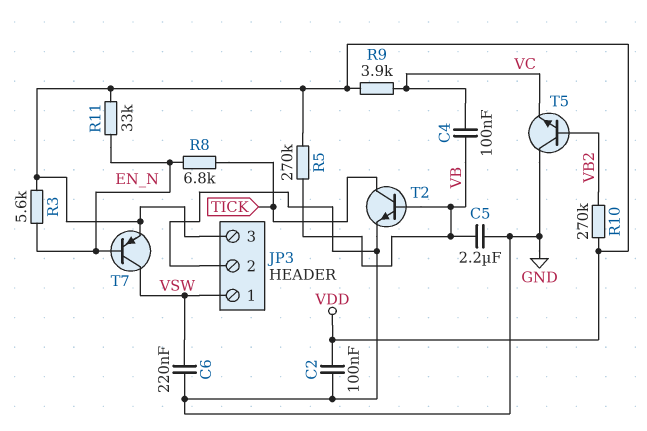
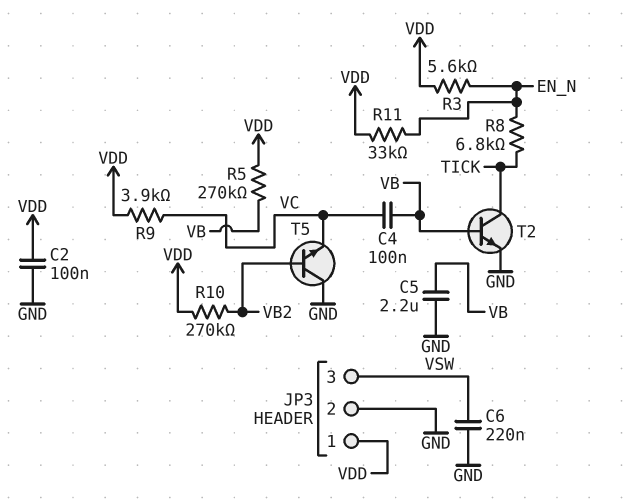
JP3 pin 1: VSW -> VDD
JP3 pin 3: VDD -> VSW
T7: PNP (B EN_N, C VSW, E VDD) -> none

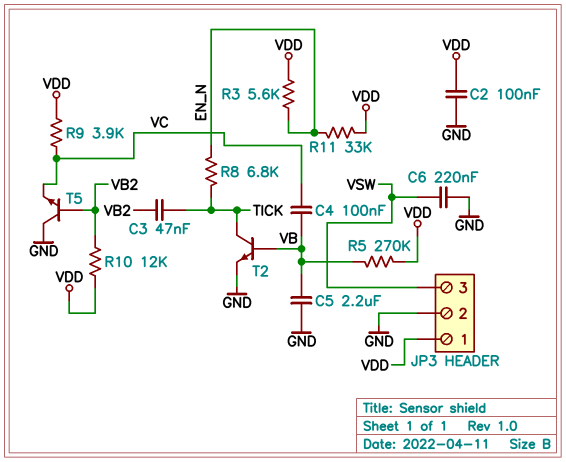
C3: none -> 47nF (TICK, VB2)
R10: 270k (VB2, VDD) -> 12k (VB2, VDD)

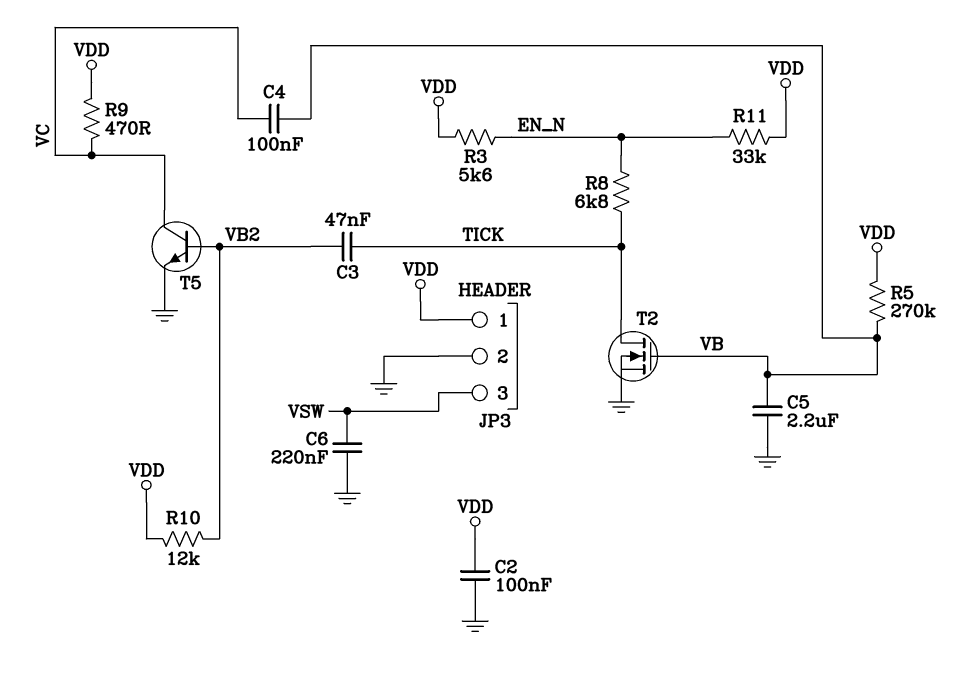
R9: 3.9k (VC, VDD) -> 470 (VC, VDD)
T2: NPN (B VB, C TICK, E GND) -> NMOS (G VB, D TICK, S GND)
T5: NPN (B VB2, C GND, E VC) -> NPN (B VB2, C VC, E GND)

